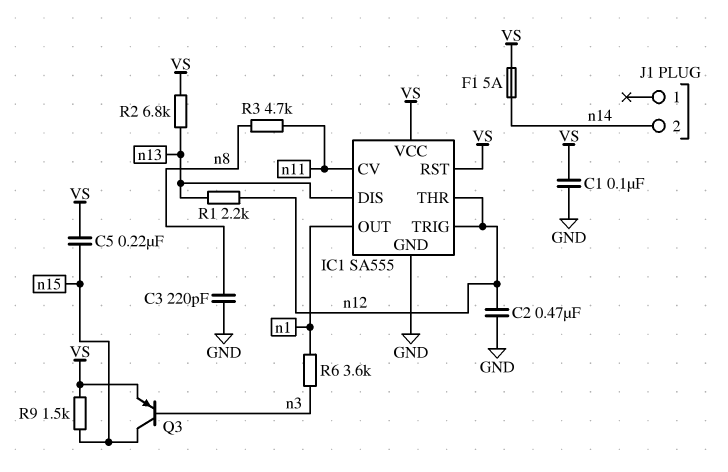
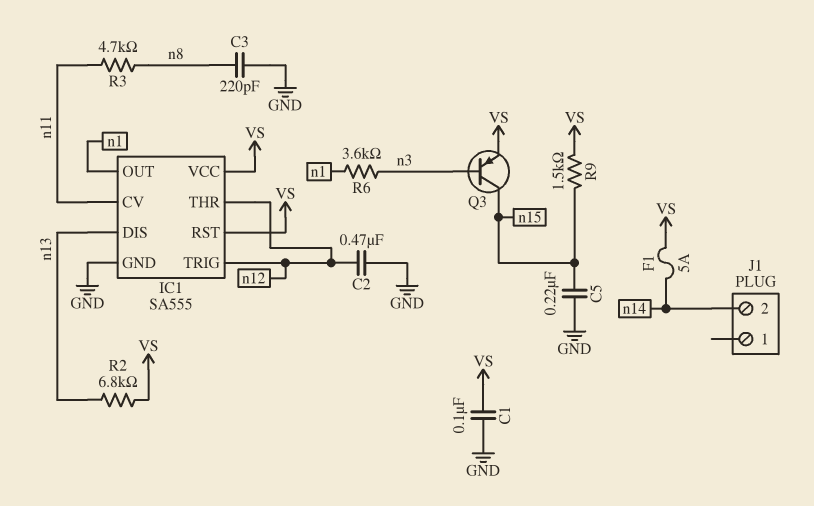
C5: 220nF (VS, n15) -> 220nF (GND, n15)
R1: 2.2k (n12, n13) -> none

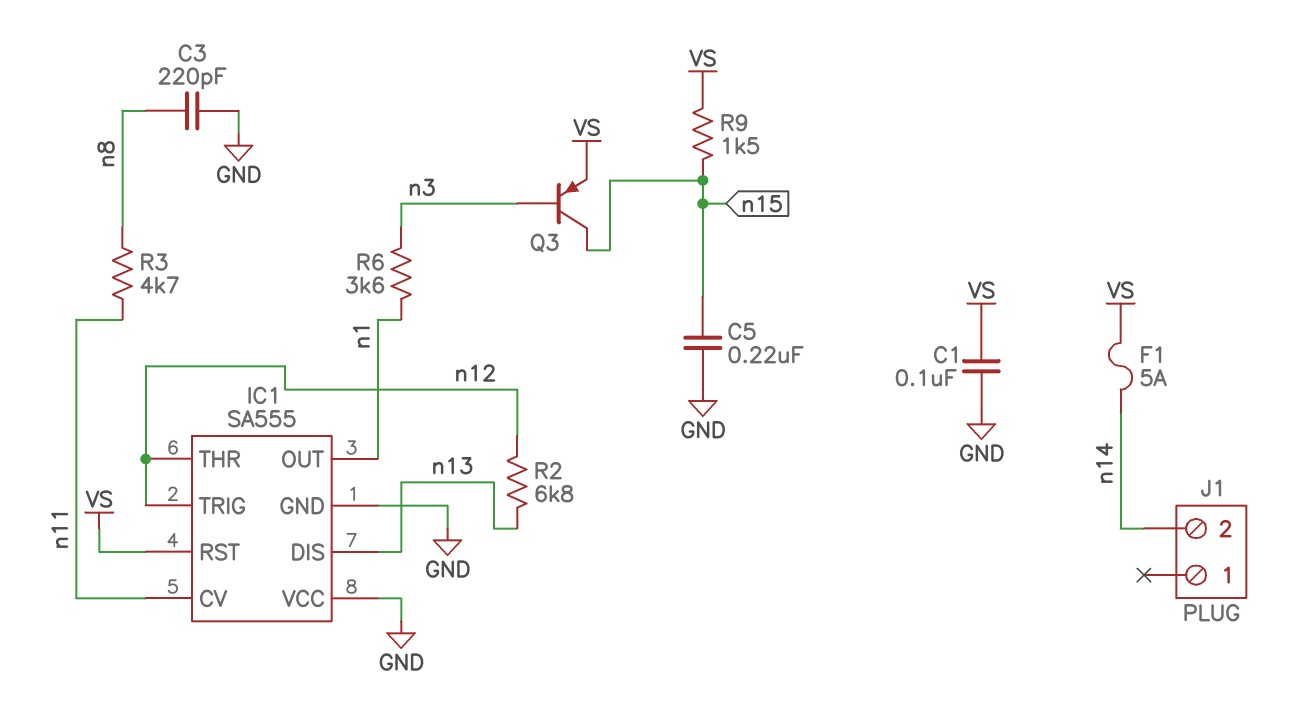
C2: 470nF (GND, n12) -> none
IC1 pin VCC: VS -> GND
R2: 6.8k (VS, n13) -> 6.8k (n12, n13)

